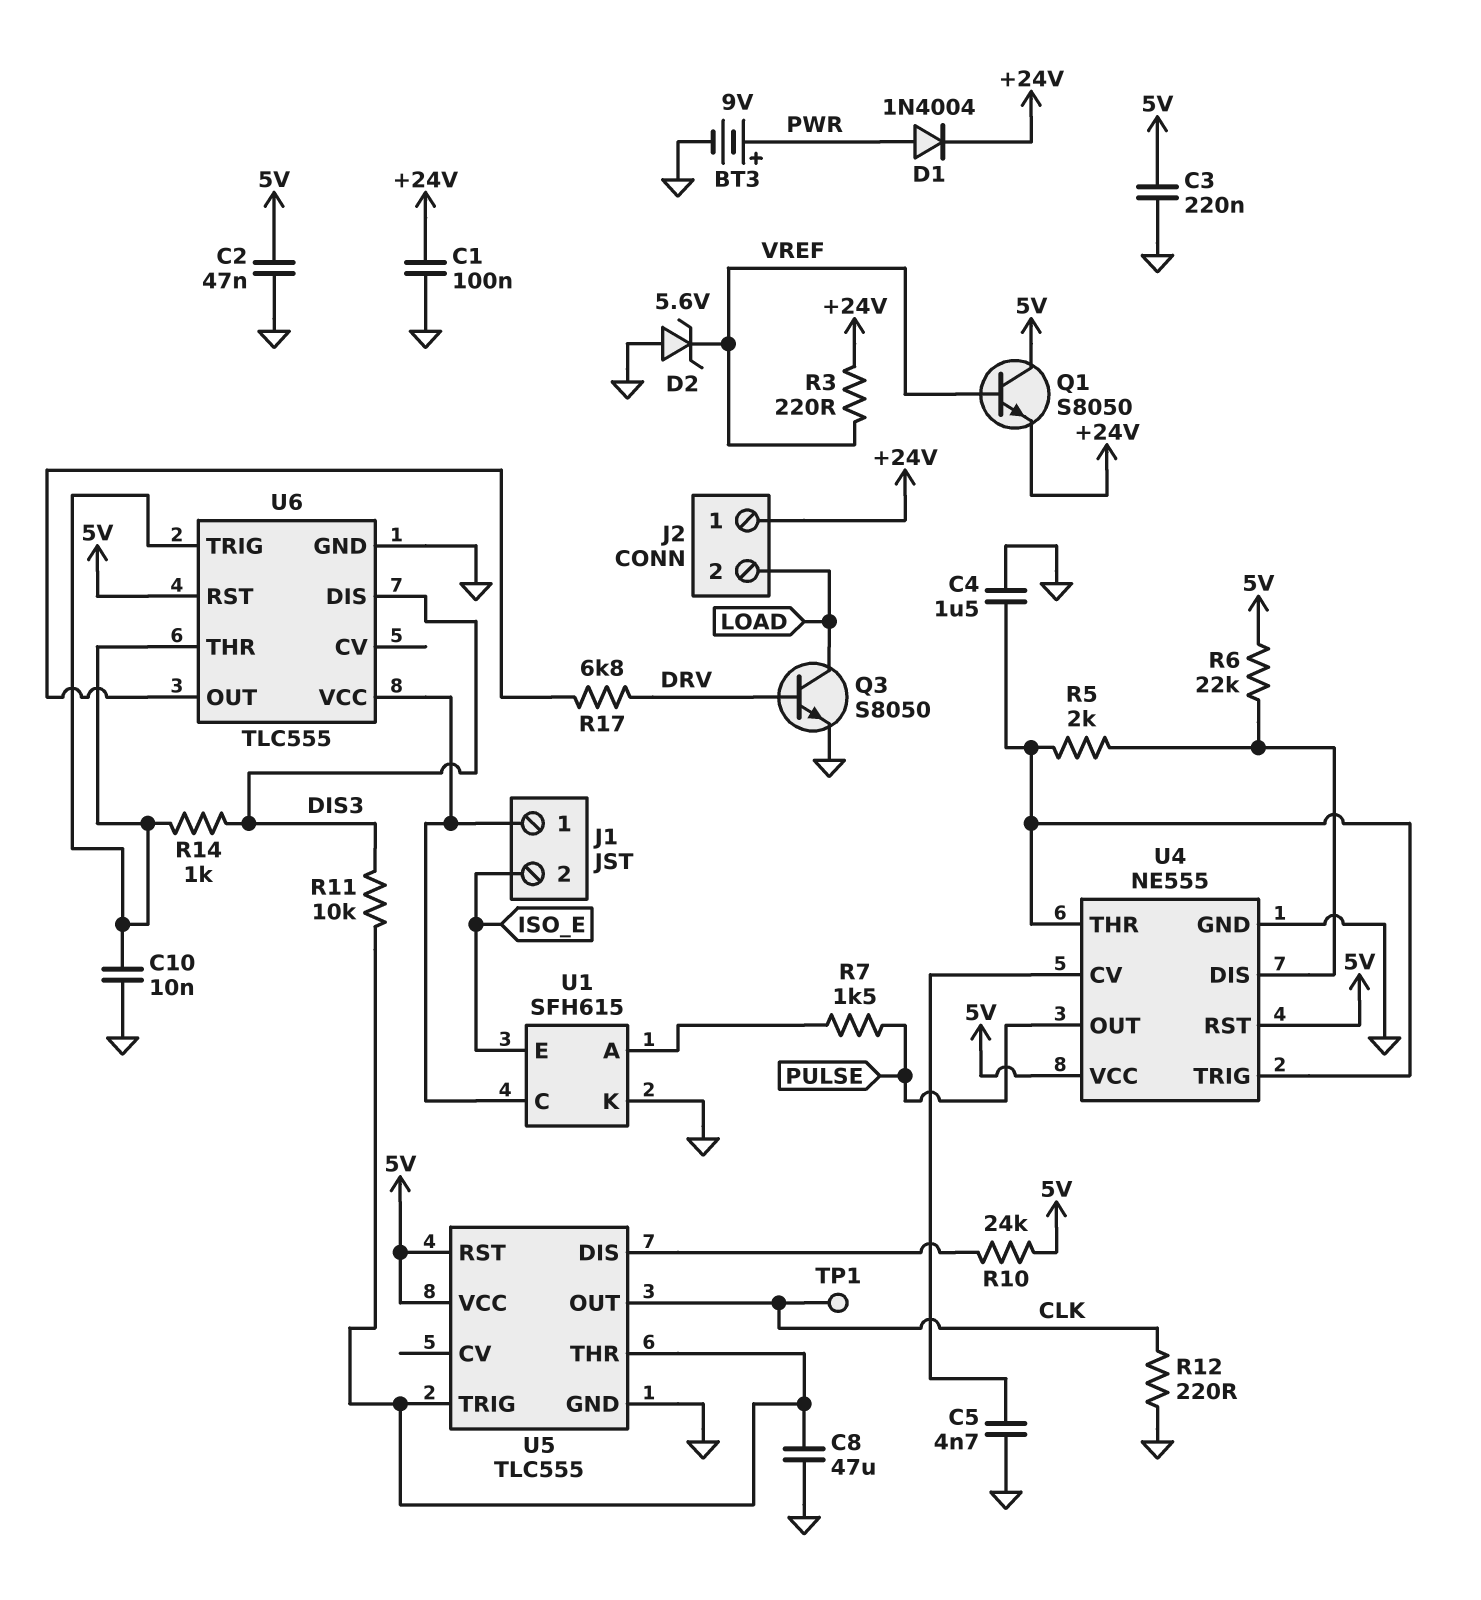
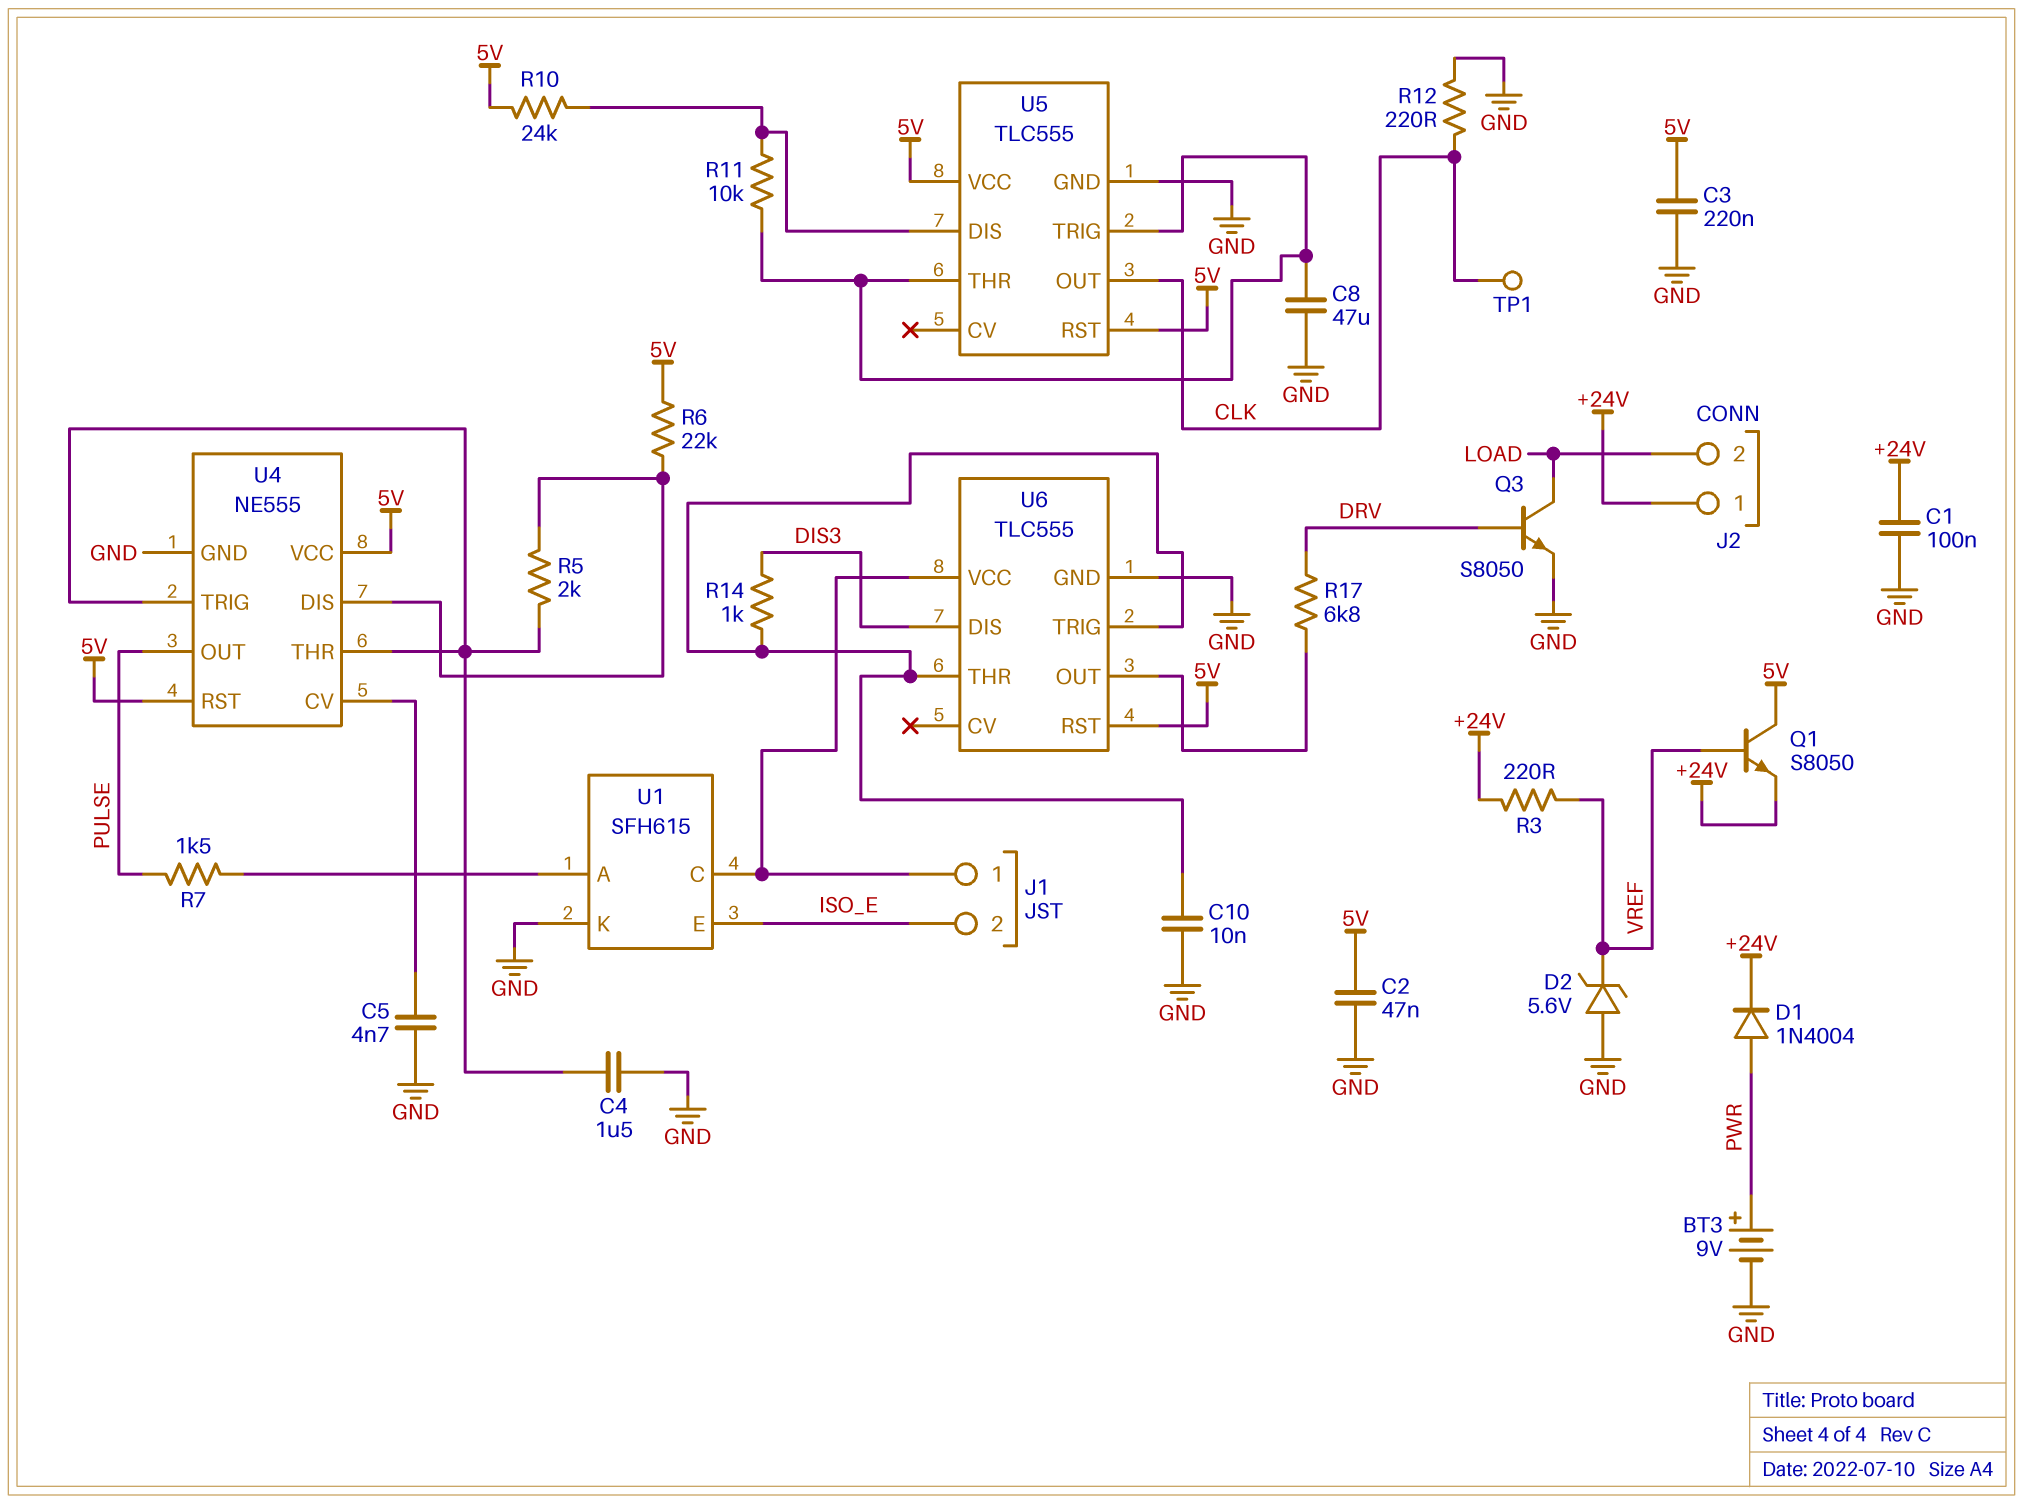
R11: 10k (DIS3, U5/THR) -> 10k (U5/DIS, U5/THR)

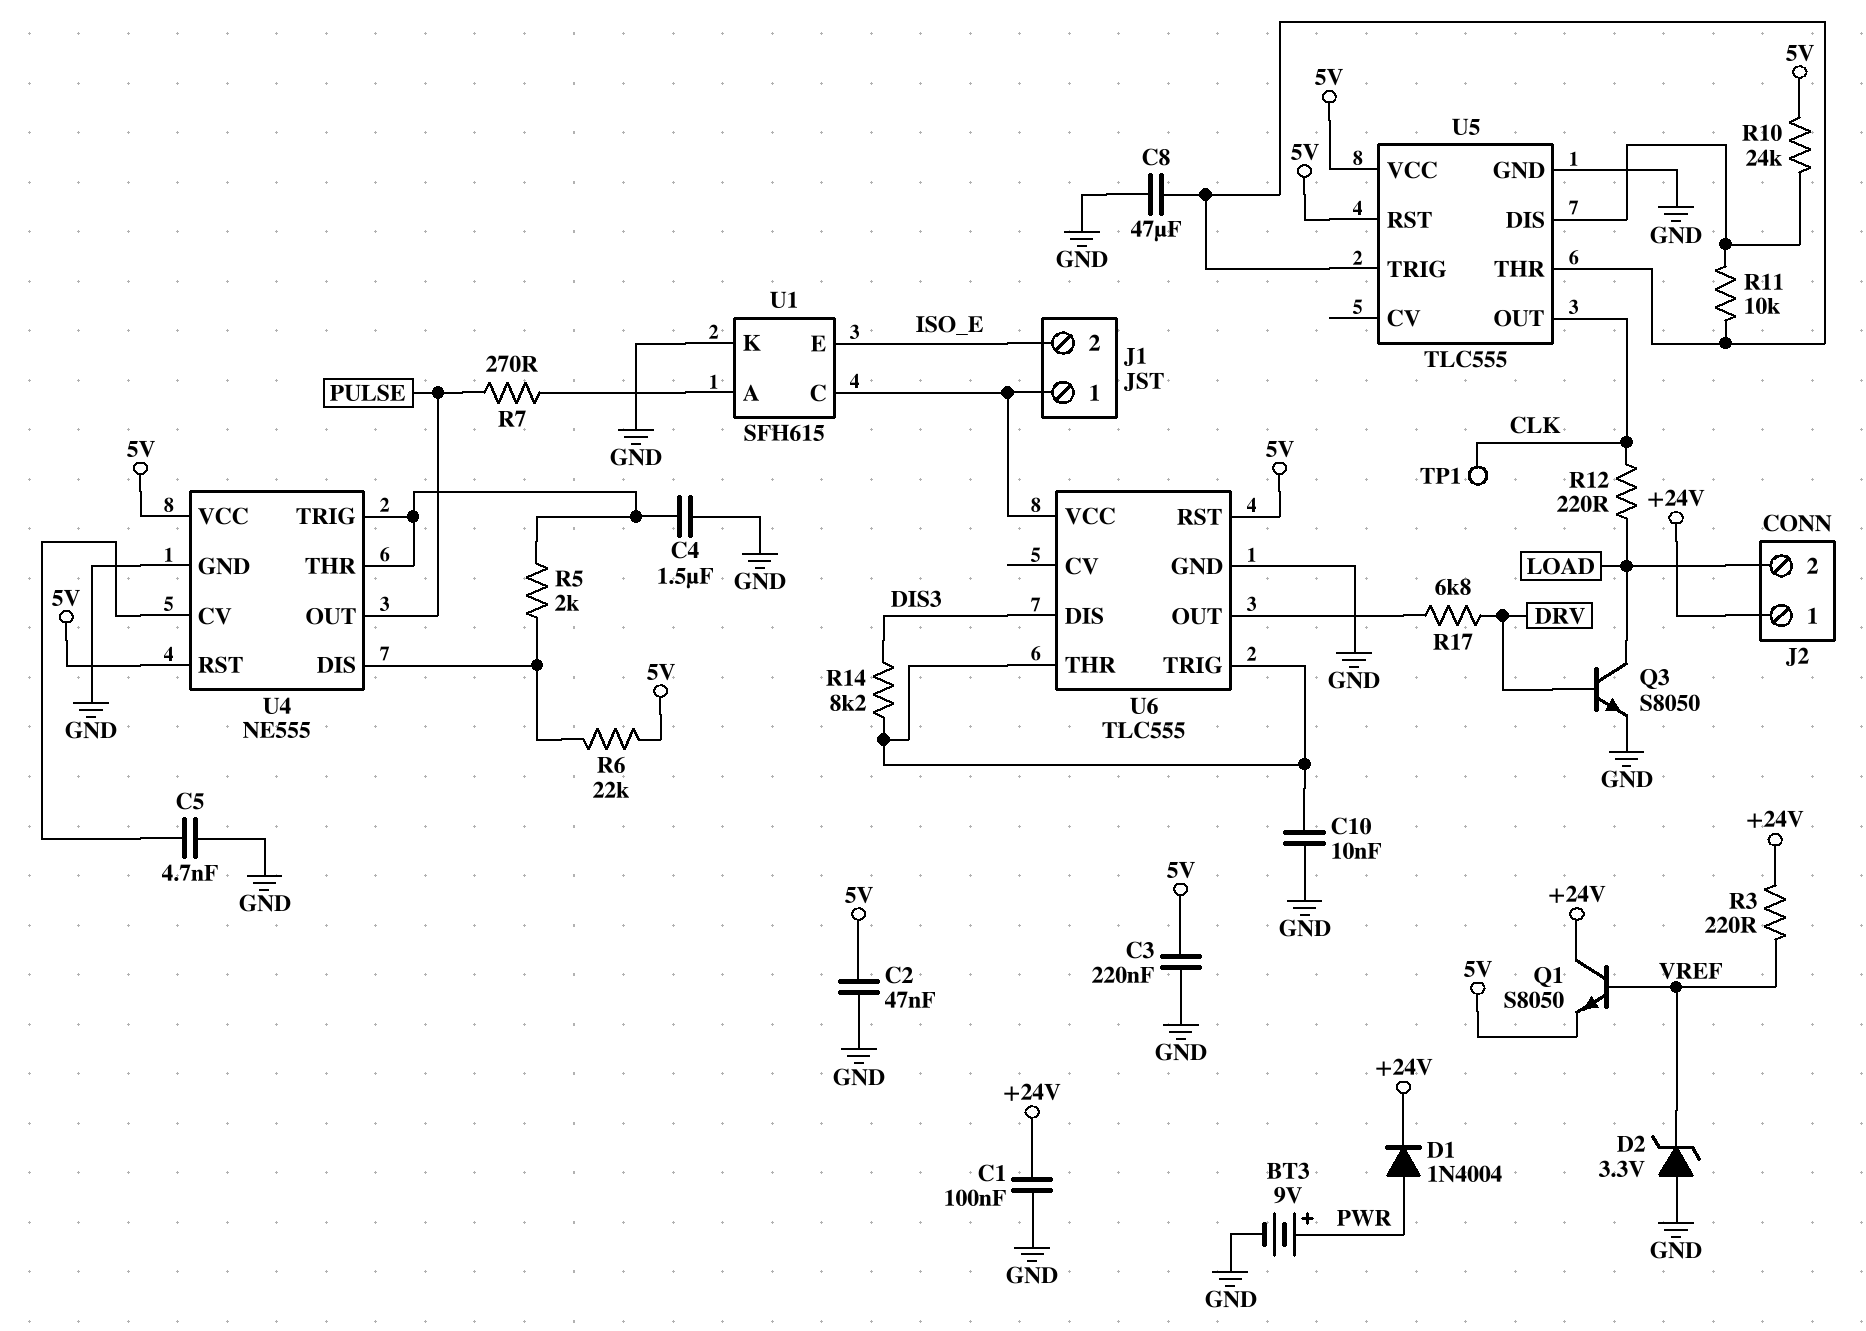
D2: zener 5.6V (A GND, K VREF) -> zener 3.3V (A GND, K VREF)
Q1: NPN S8050 (B VREF, C 5V, E +24V) -> NPN S8050 (B VREF, C +24V, E 5V)
R7: 1.5k (PULSE, U1/A) -> 270 (PULSE, U1/A)
R12: 220 (CLK, GND) -> 220 (CLK, LOAD)
R14: 1k (DIS3, U6/THR) -> 8.2k (DIS3, U6/THR)

